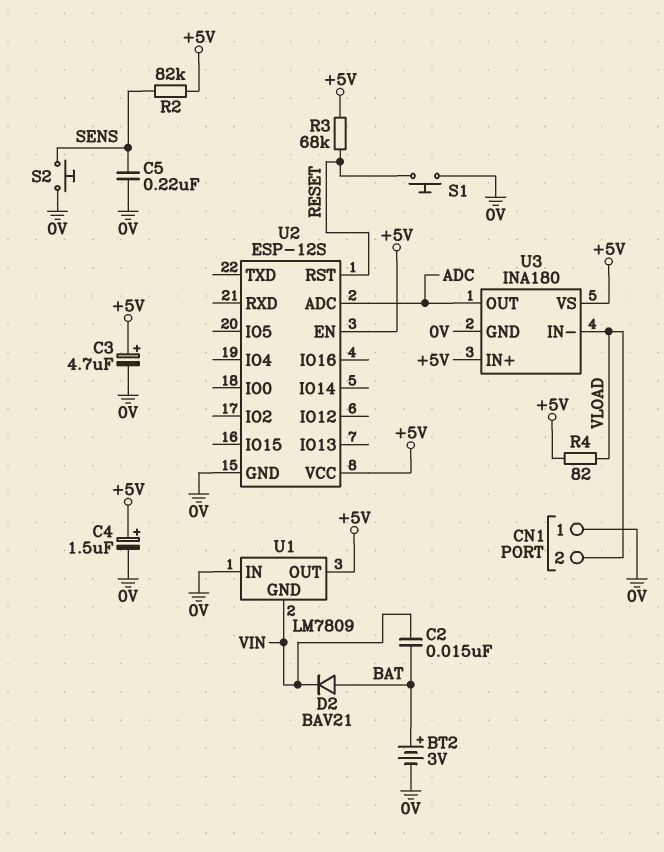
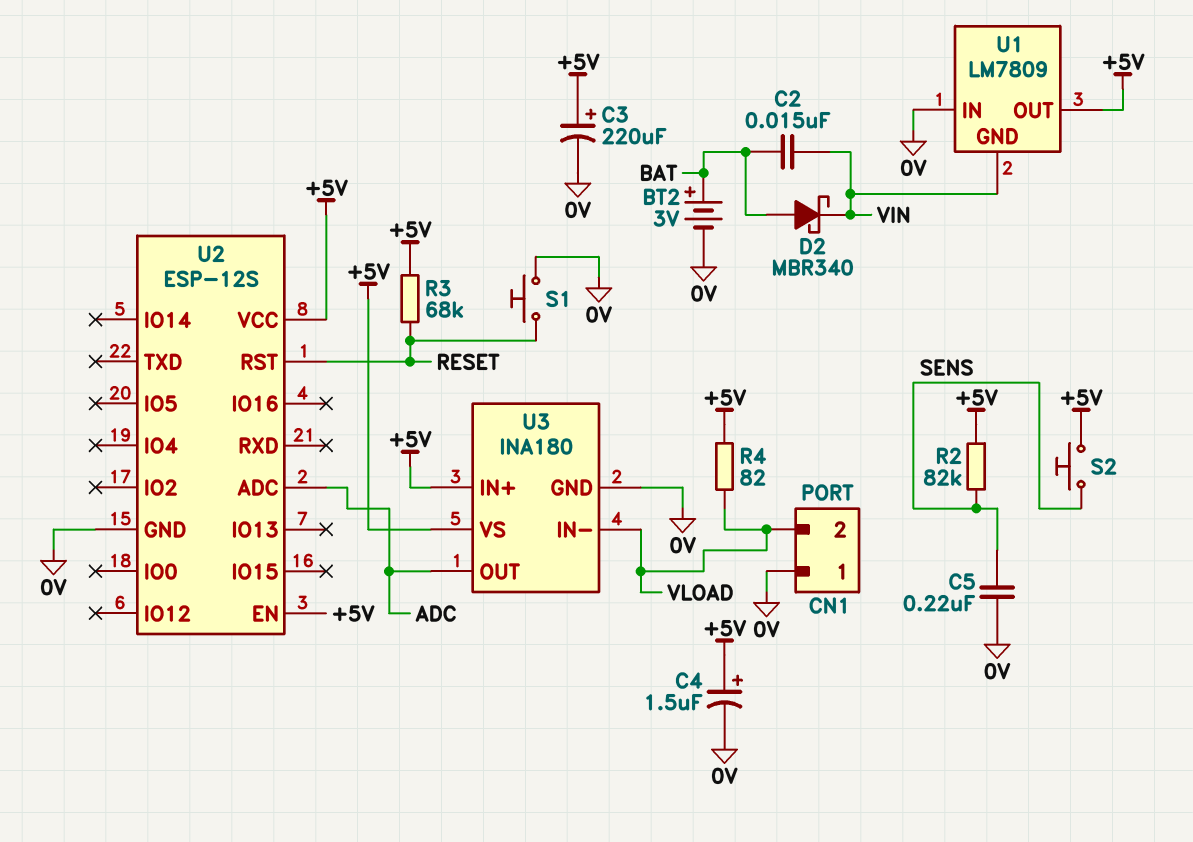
C3: 4.7uF (plus +5V, minus 0V) -> 220uF (plus +5V, minus 0V)
D2: diode BAV21 (A BAT, K VIN) -> schottky MBR340 (A BAT, K VIN)
S2: button (0V, SENS) -> button (+5V, SENS)

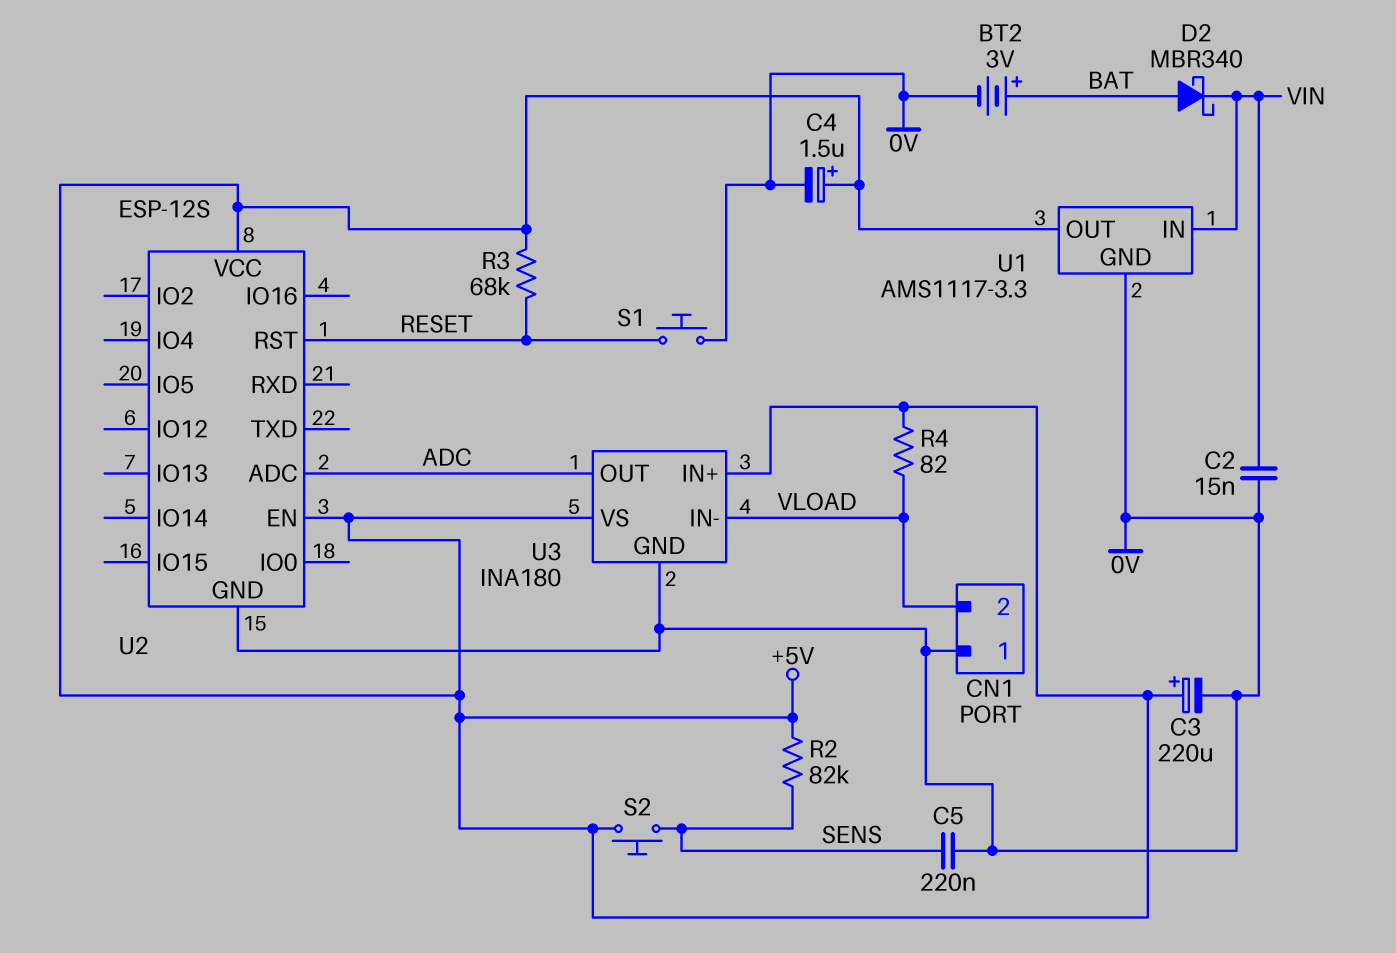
C2: 15nF (BAT, VIN) -> 15nF (0V, VIN)
U1: LM7809 -> AMS1117-3.3
U1 pin GND: VIN -> 0V
U1 pin IN: 0V -> VIN

